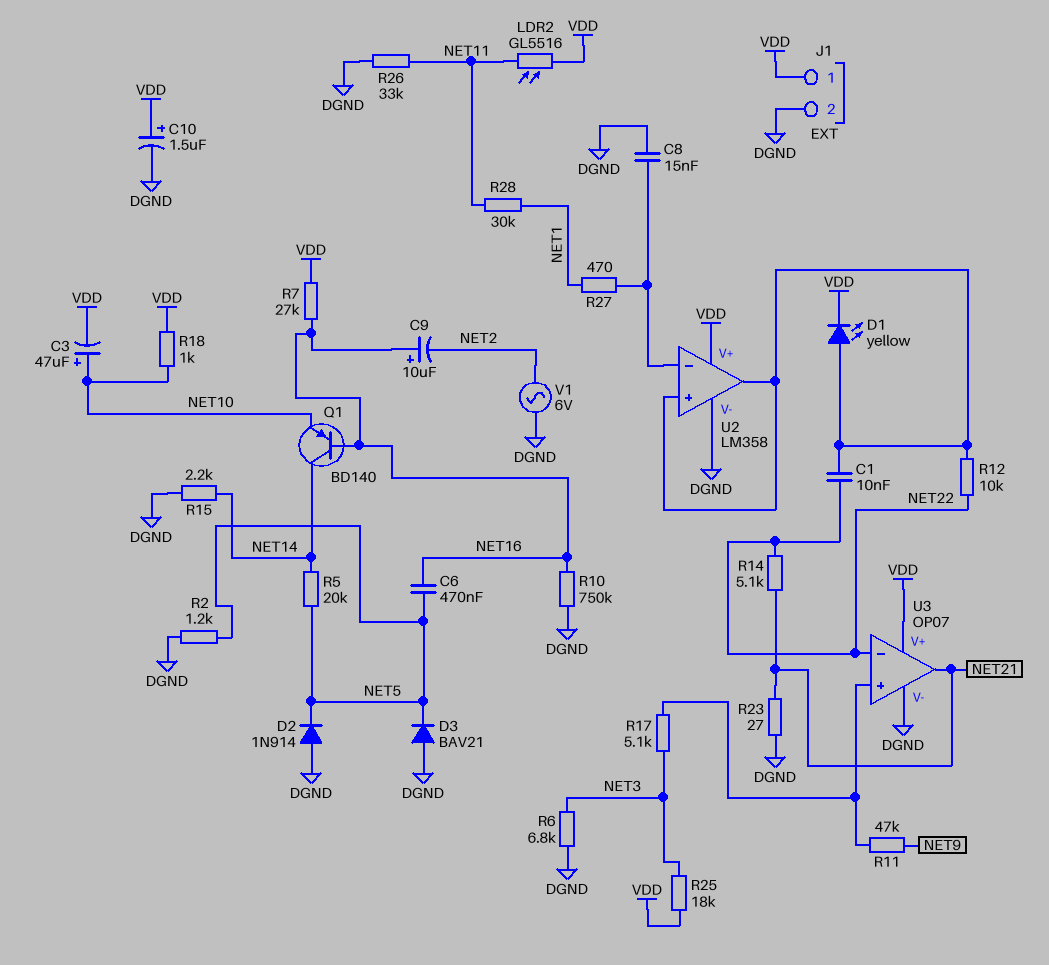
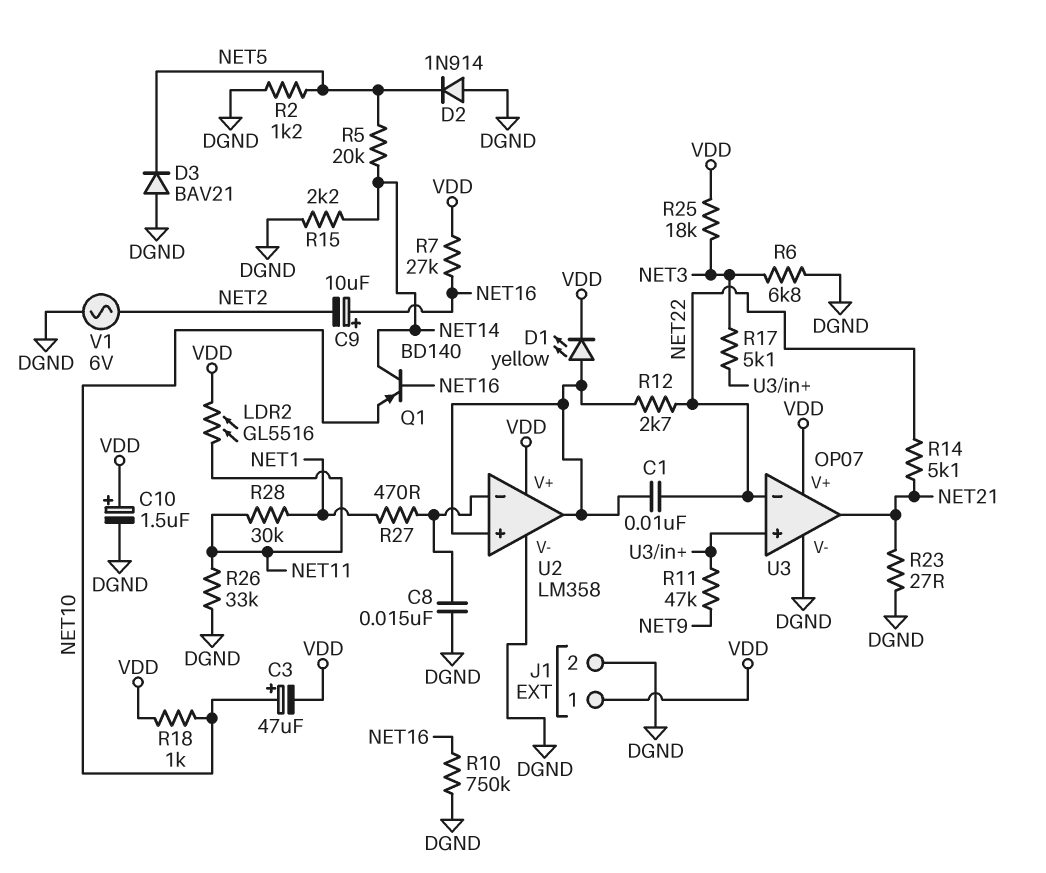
C6: 470nF (NET5, NET16) -> none
R12: 10k (NET22, U2/in+) -> 2.7k (NET22, U2/in+)

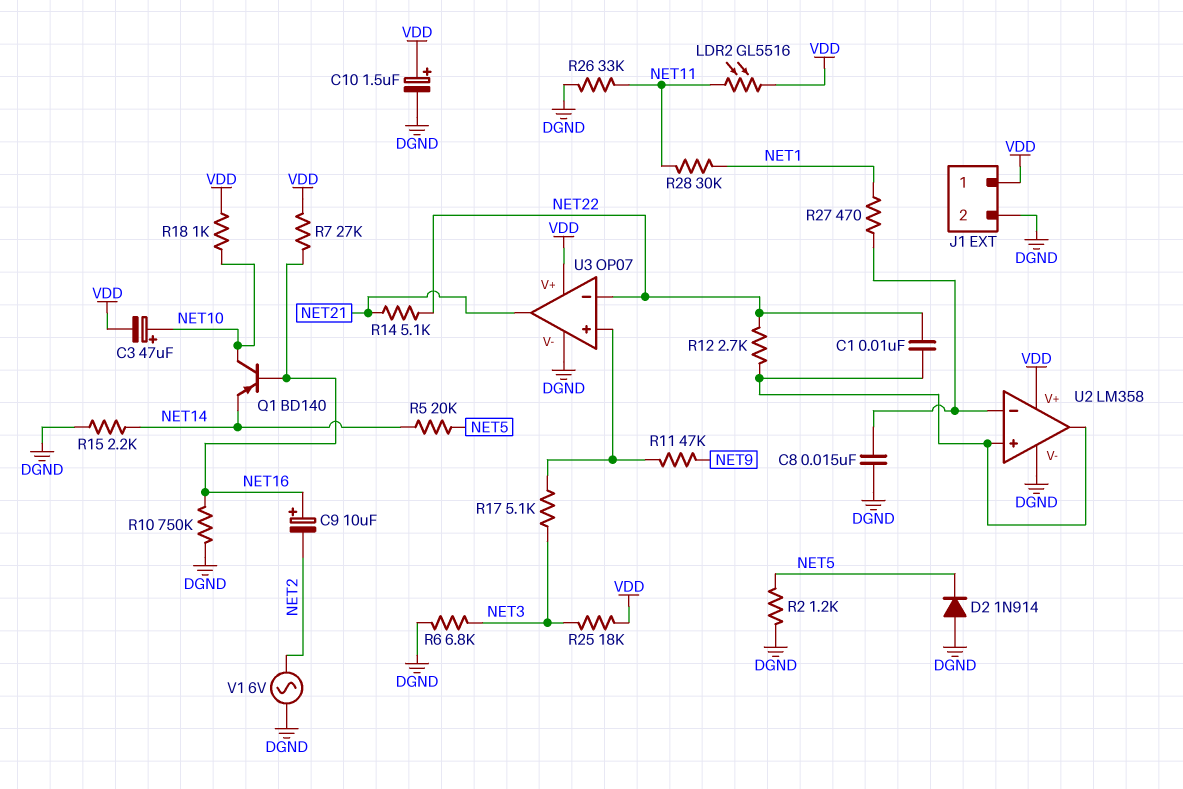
D1: LED yellow (A U2/in+, K VDD) -> none
D3: diode BAV21 (A DGND, K NET5) -> none
Q1: PNP BD140 (B NET16, C NET14, E NET10) -> PNP BD140 (B NET16, C NET10, E NET14)
R23: 27 (DGND, NET21) -> none

